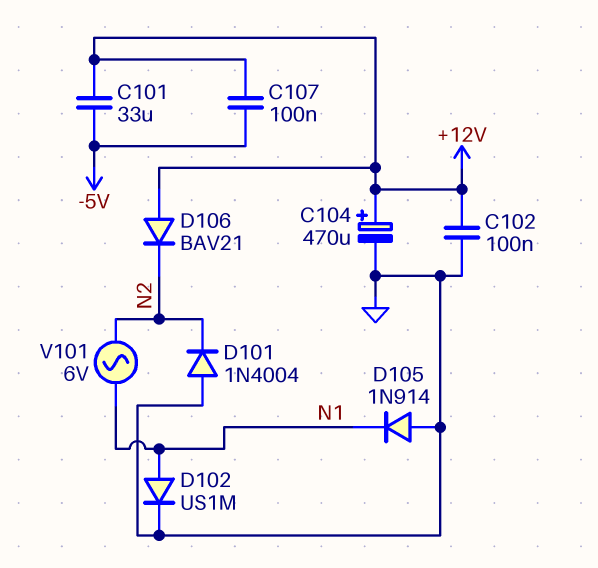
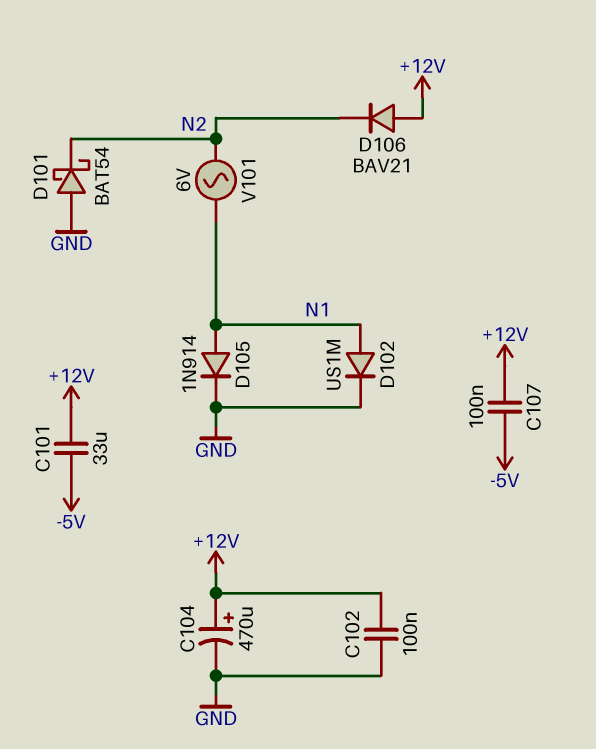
D101: diode 1N4004 (A GND, K N2) -> schottky BAT54 (A GND, K N2)
D105: diode 1N914 (A GND, K N1) -> diode 1N914 (A N1, K GND)

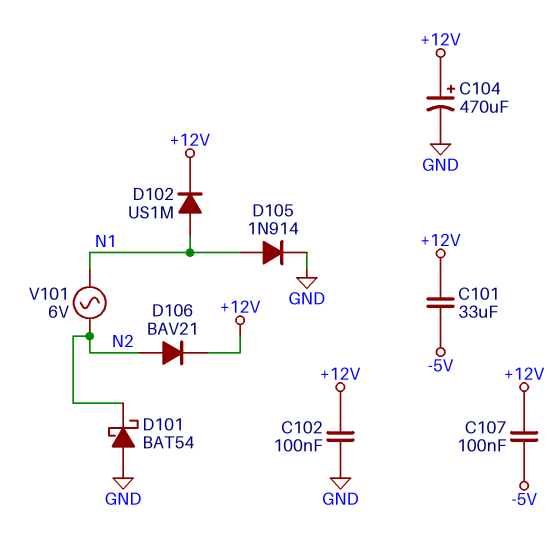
D102: diode US1M (A N1, K GND) -> diode US1M (A N1, K +12V)
D106: diode BAV21 (A +12V, K N2) -> diode BAV21 (A N2, K +12V)

